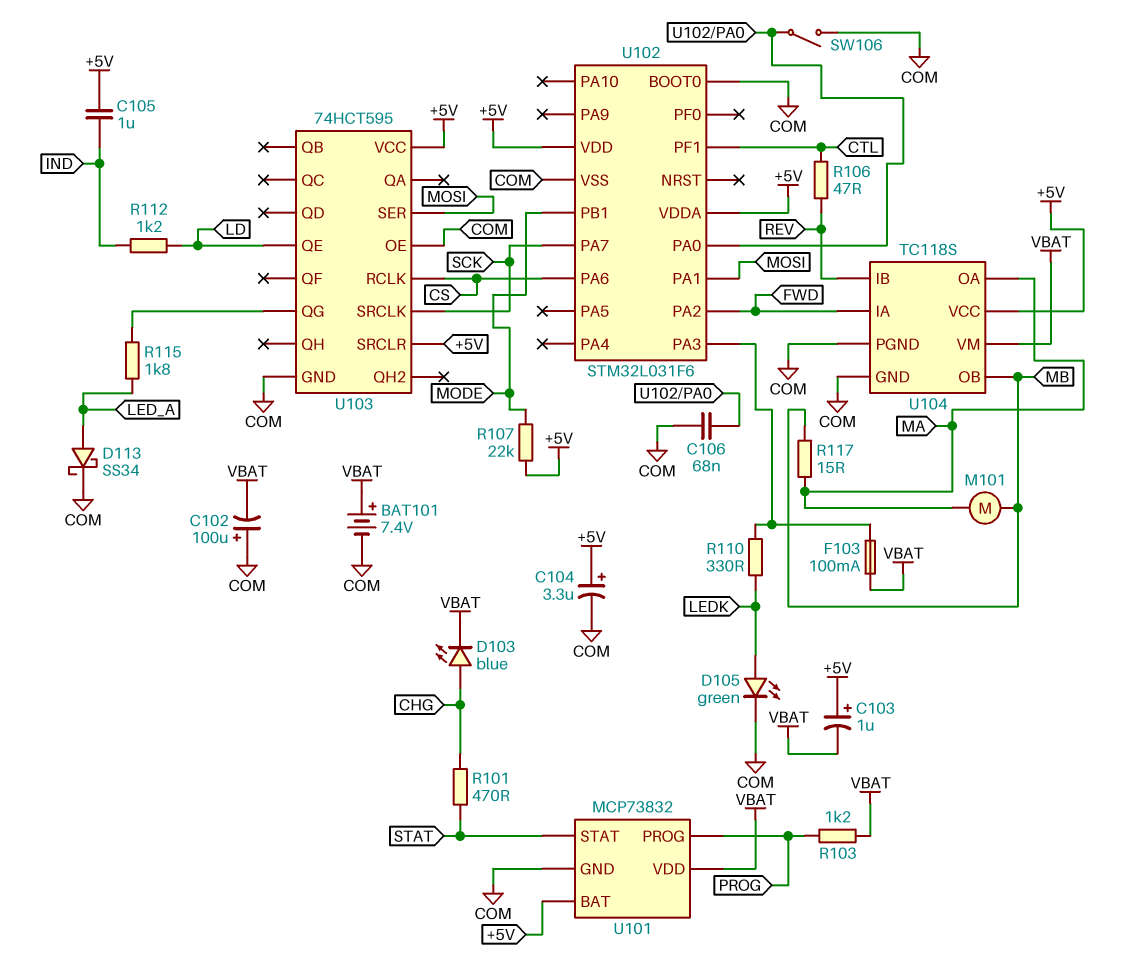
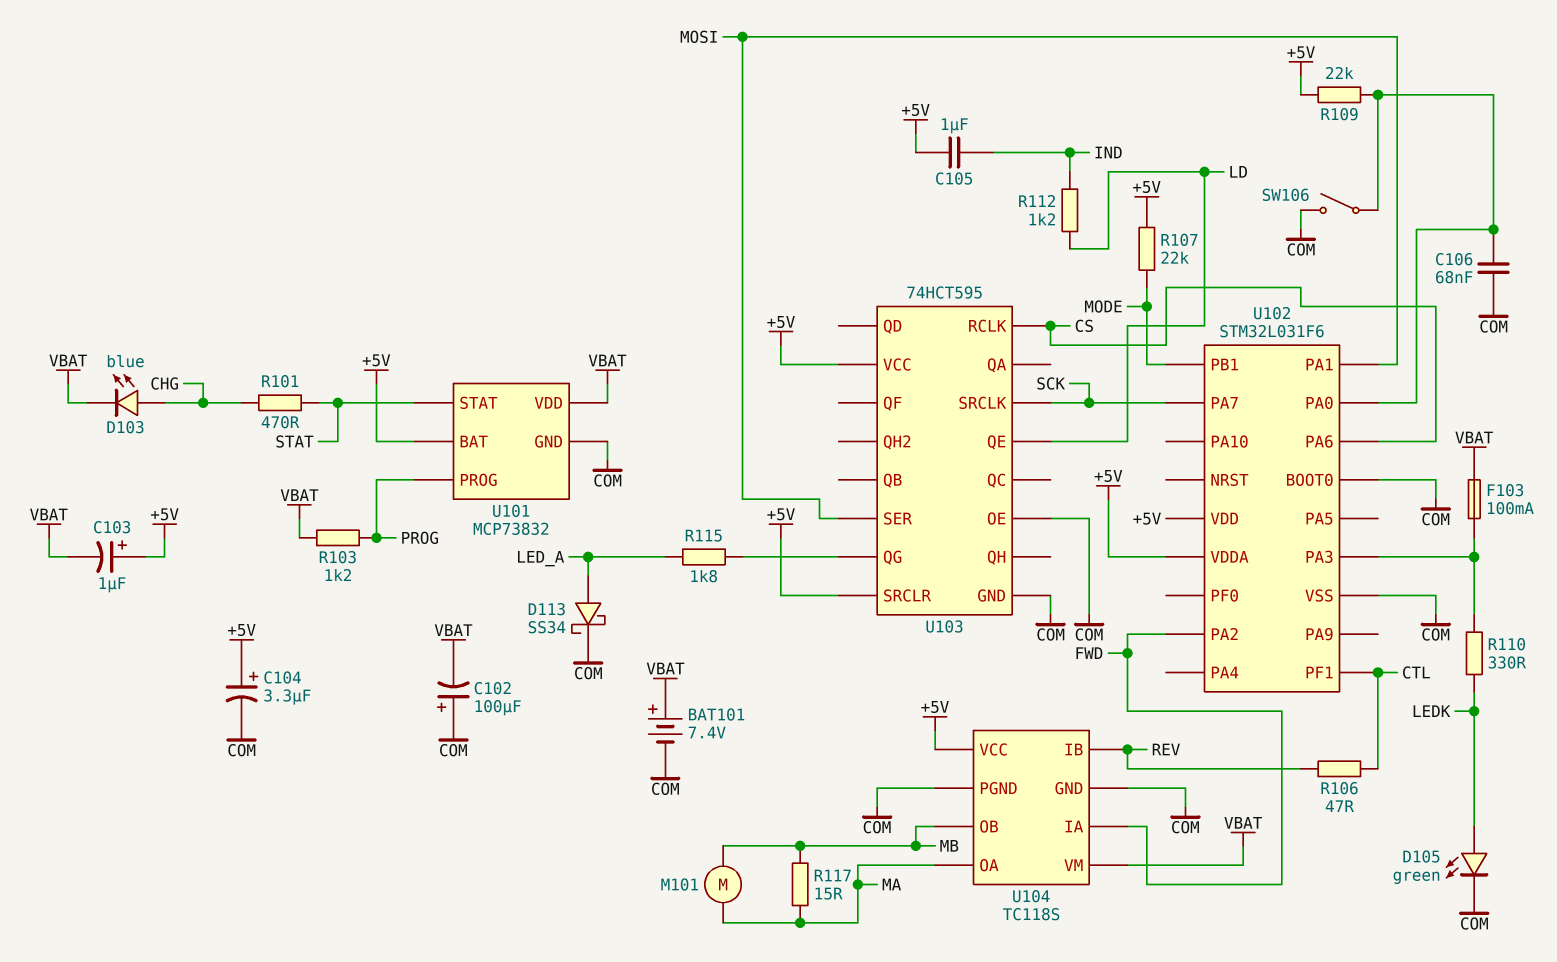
R109: none -> 22k (+5V, U102/PA0)

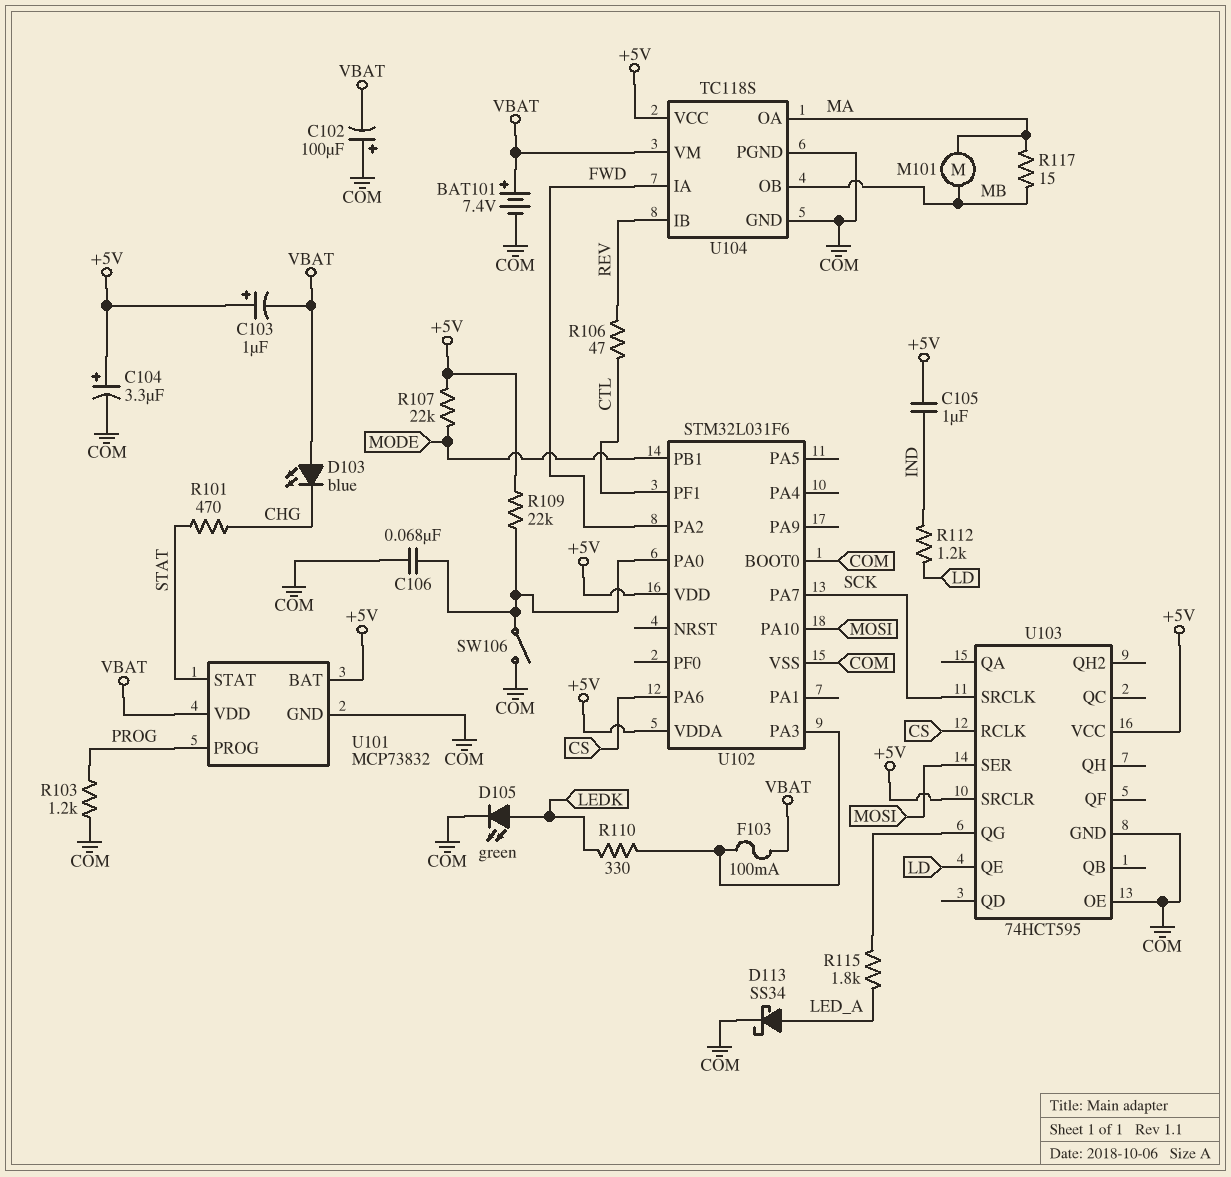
D103: LED blue (A CHG, K VBAT) -> LED blue (A VBAT, K CHG)
R103: 1.2k (PROG, VBAT) -> 1.2k (COM, PROG)
U102 pin PA1: MOSI -> none
U102 pin PA10: none -> MOSI

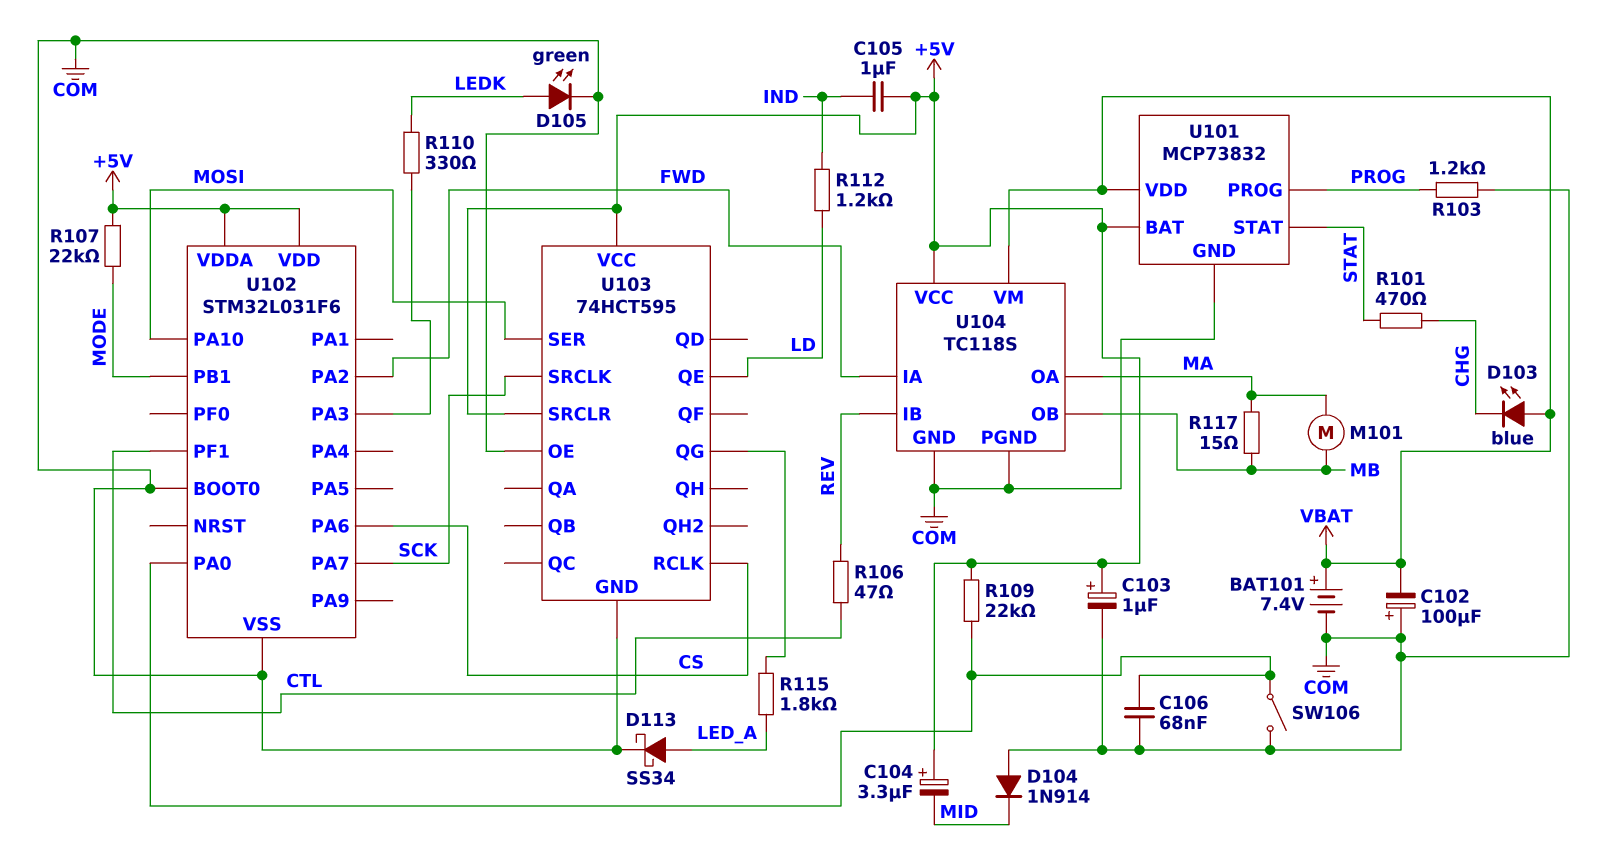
C103: 1uF (plus +5V, minus VBAT) -> 1uF (plus +5V, minus COM)
C104: 3.3uF (plus +5V, minus COM) -> 3.3uF (plus +5V, minus MID)
D104: none -> diode 1N914 (A COM, K MID)
F103: 100mA (U102/PA3, VBAT) -> none

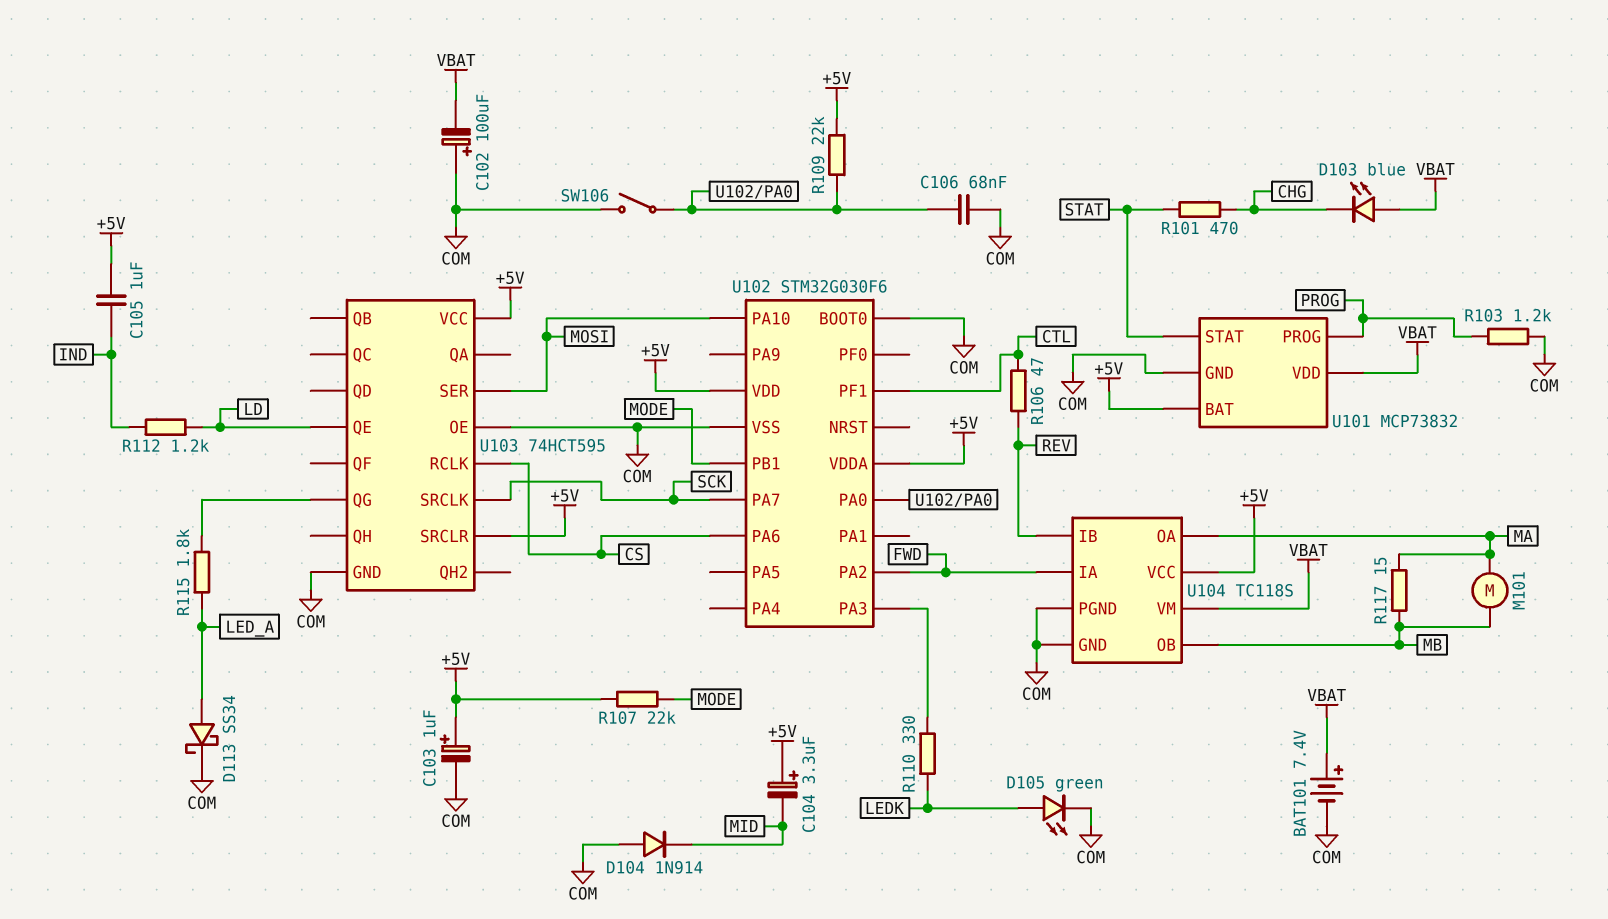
U102: STM32L031F6 -> STM32G030F6

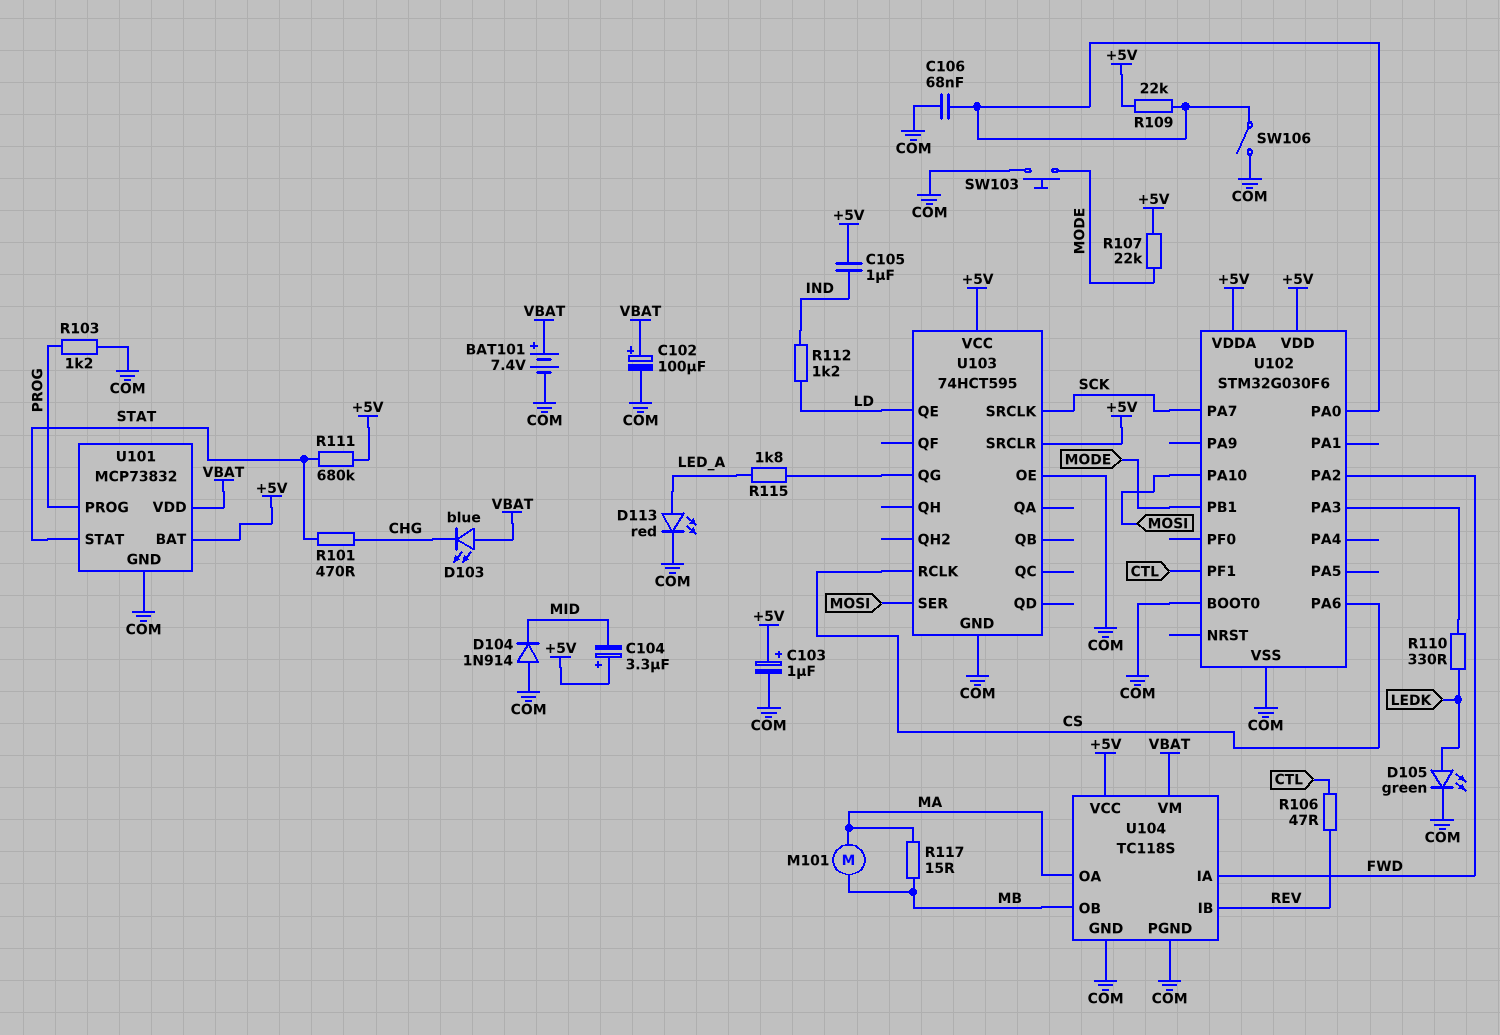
C102: 100uF (plus COM, minus VBAT) -> 100uF (plus VBAT, minus COM)
D113: schottky SS34 (A LED_A, K COM) -> LED red (A LED_A, K COM)
R111: none -> 680k (+5V, STAT)
SW103: none -> button (COM, MODE)

